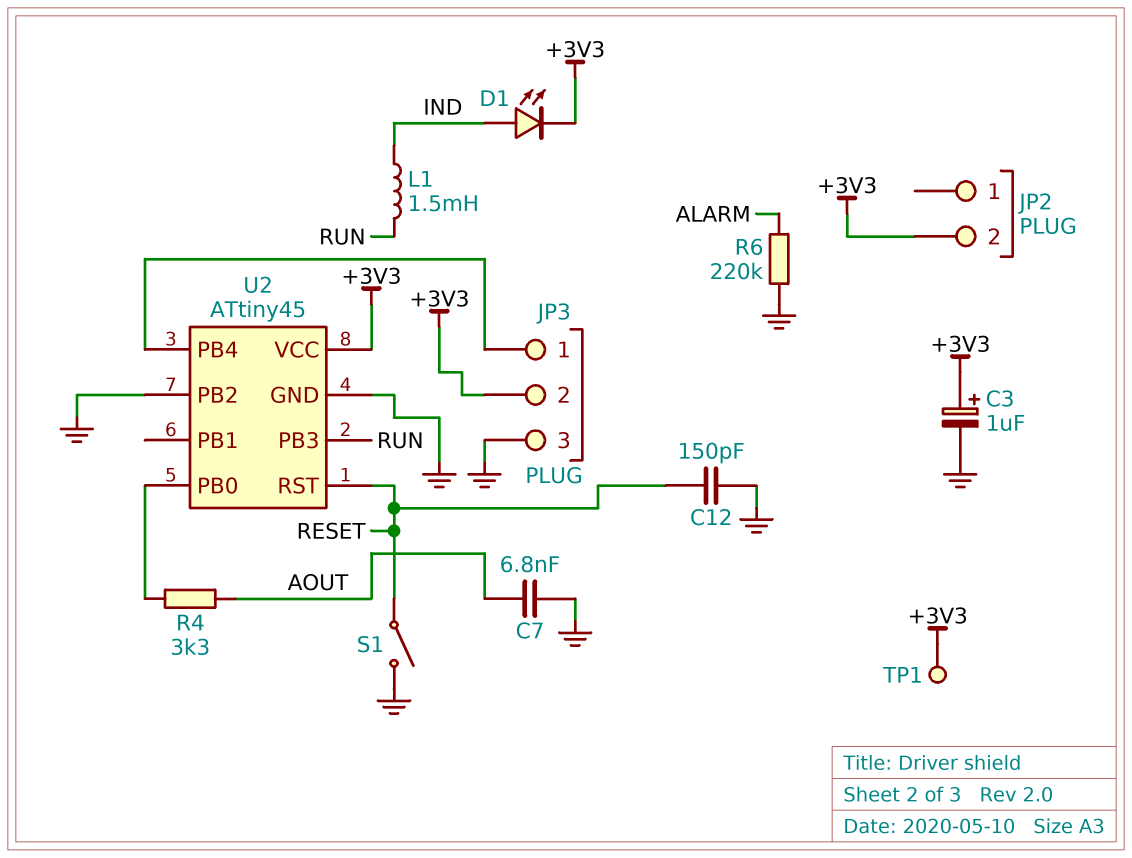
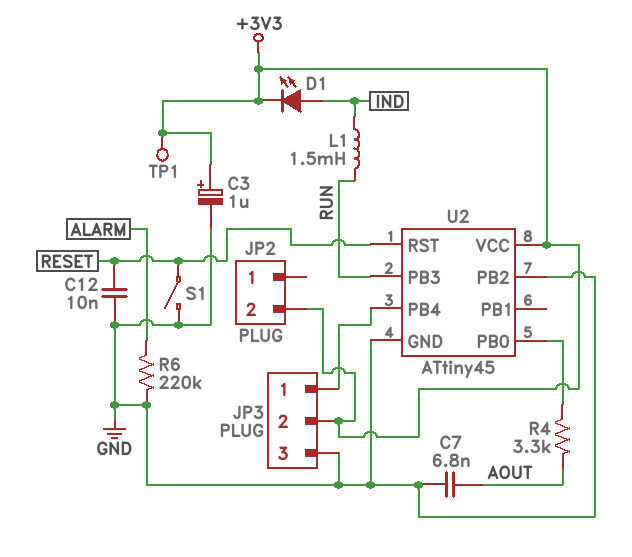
C12: 150pF (GND, RESET) -> 10nF (GND, RESET)

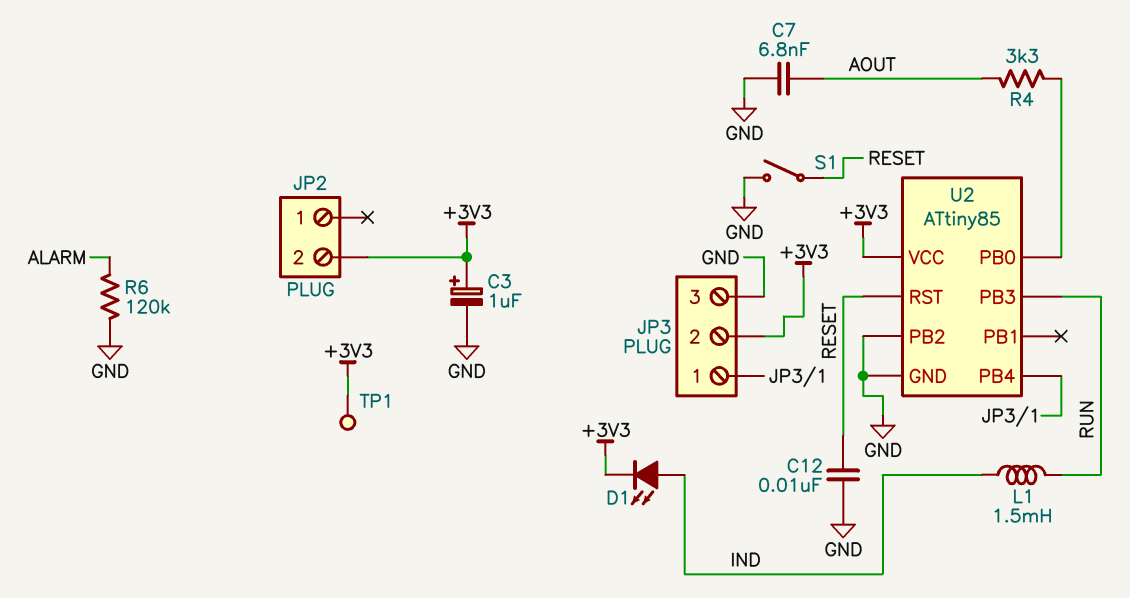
R6: 220k (ALARM, GND) -> 120k (ALARM, GND)
U2: ATtiny45 -> ATtiny85

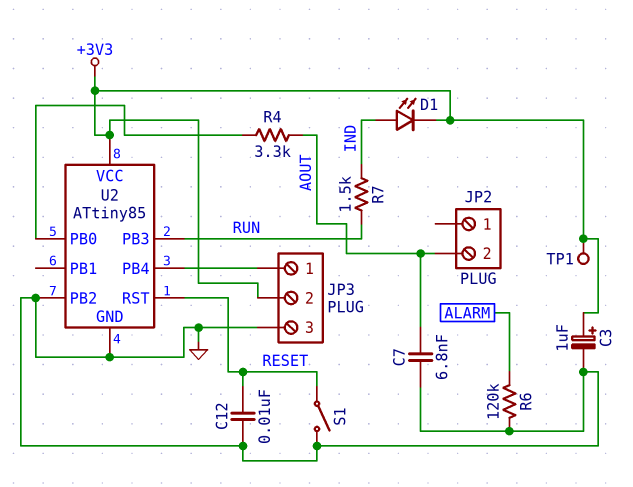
JP2 pin 2: +3V3 -> AOUT
L1: 1.5mH (IND, RUN) -> none
R7: none -> 1.5k (IND, RUN)

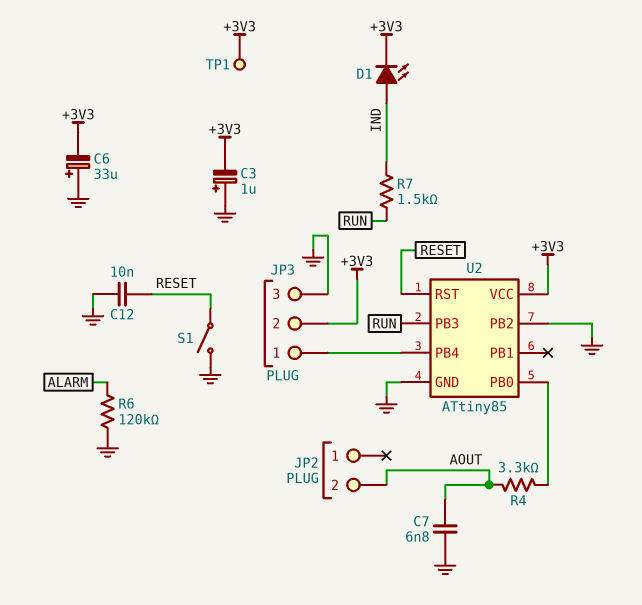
C3: 1uF (plus +3V3, minus GND) -> 1uF (plus GND, minus +3V3)
C6: none -> 33uF (plus GND, minus +3V3)

